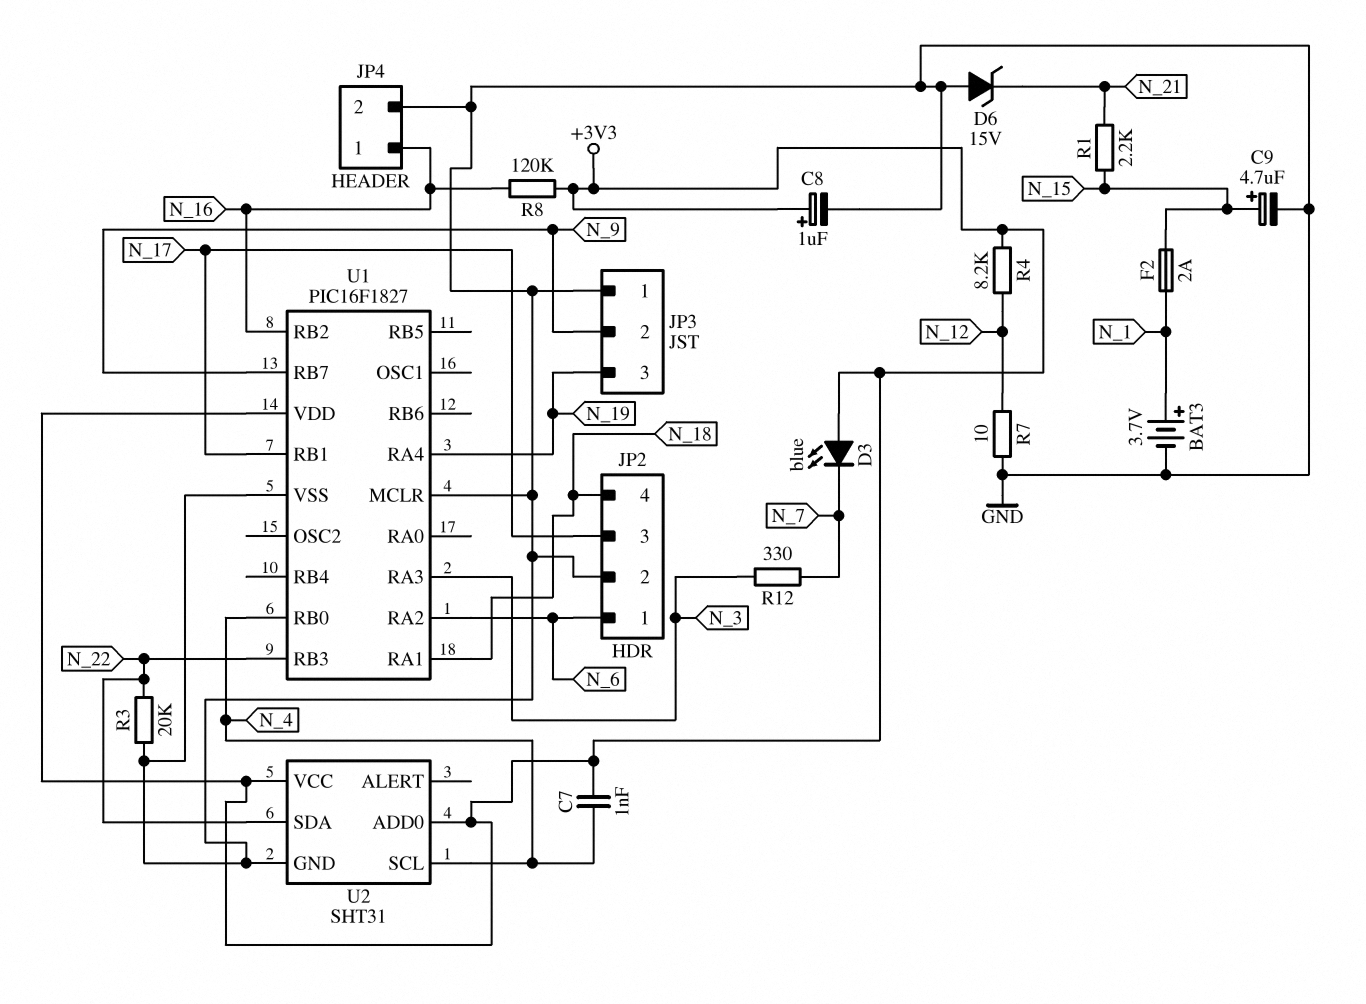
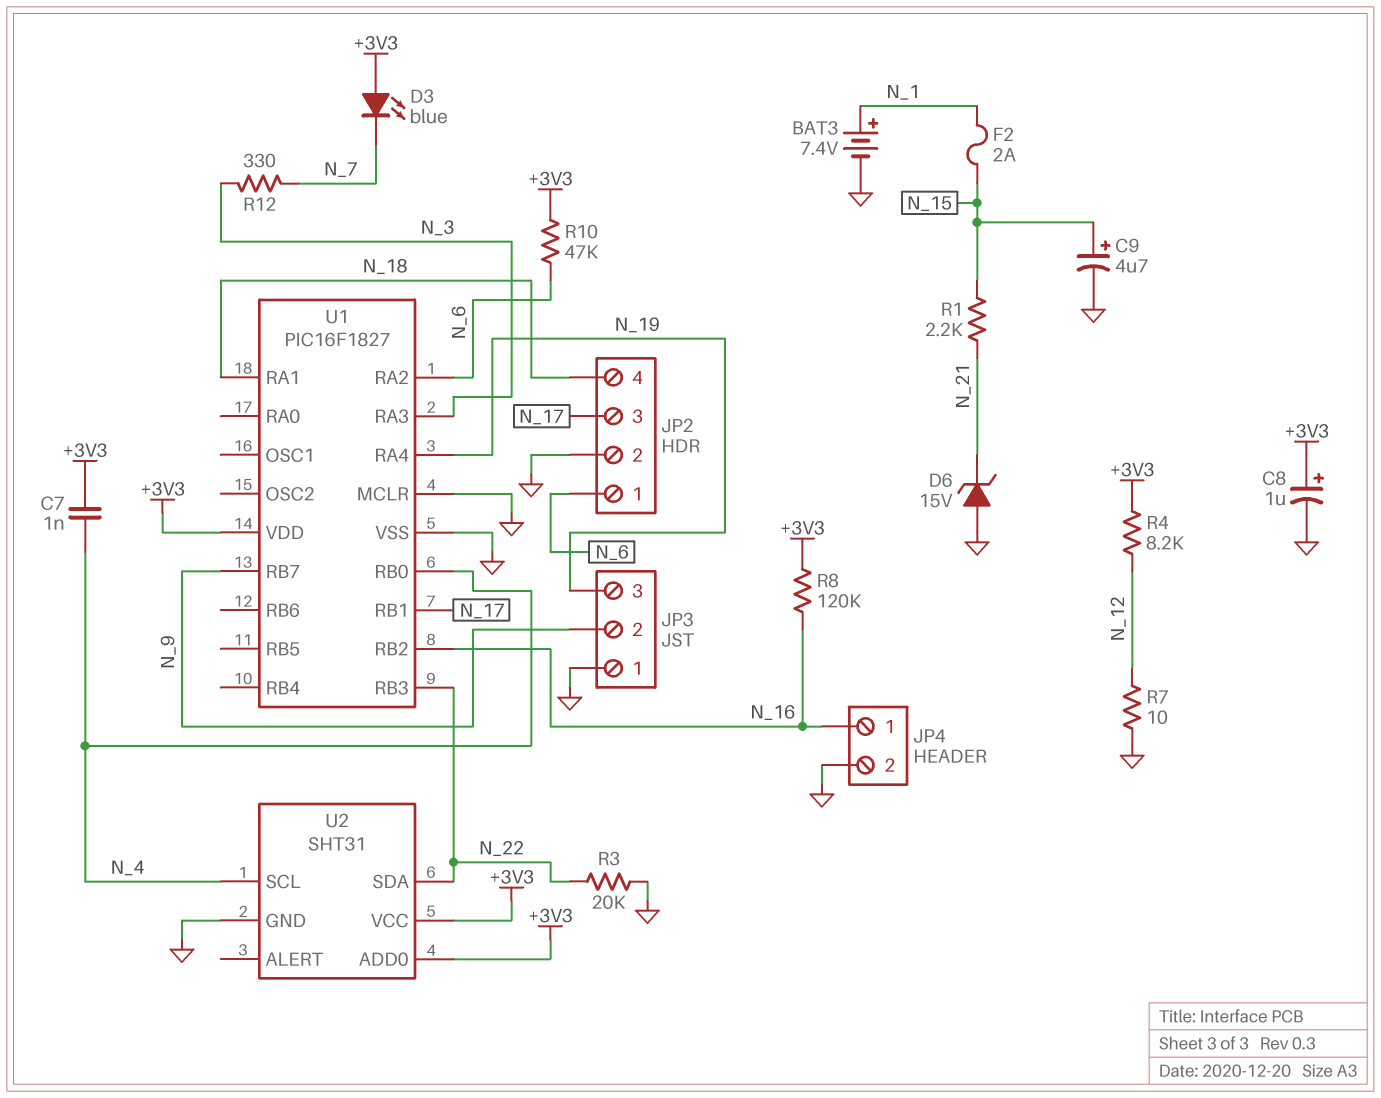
BAT3: 3.7V (plus N_1, minus GND) -> 7.4V (plus N_1, minus GND)
R10: none -> 47k (+3V3, N_6)

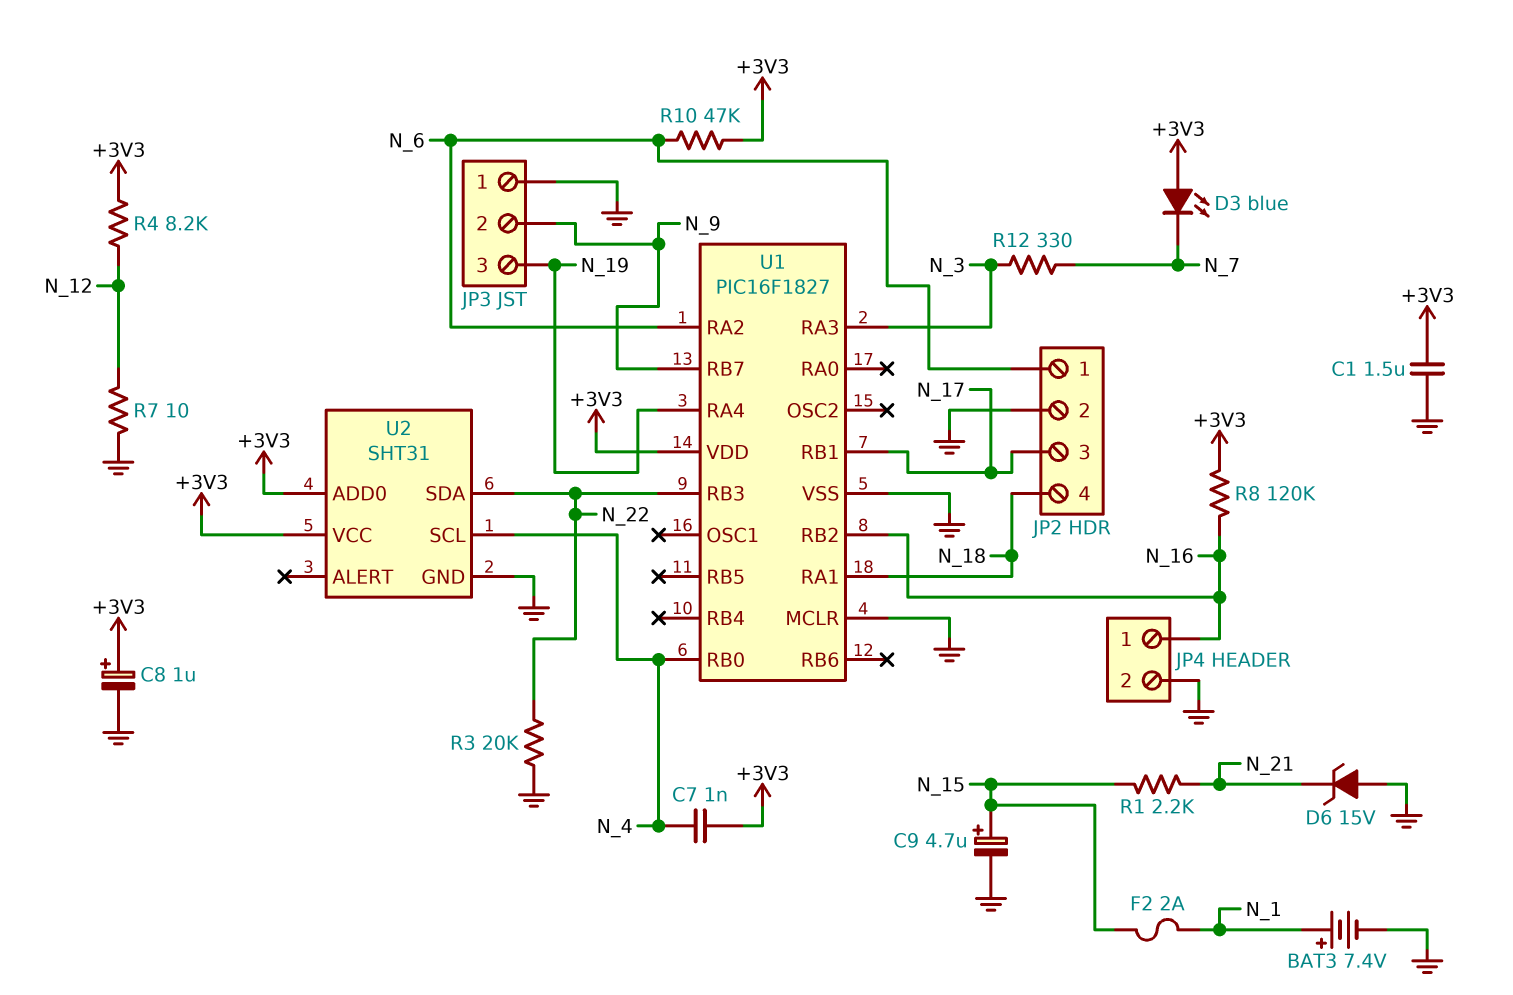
C1: none -> 1.5uF (+3V3, GND)

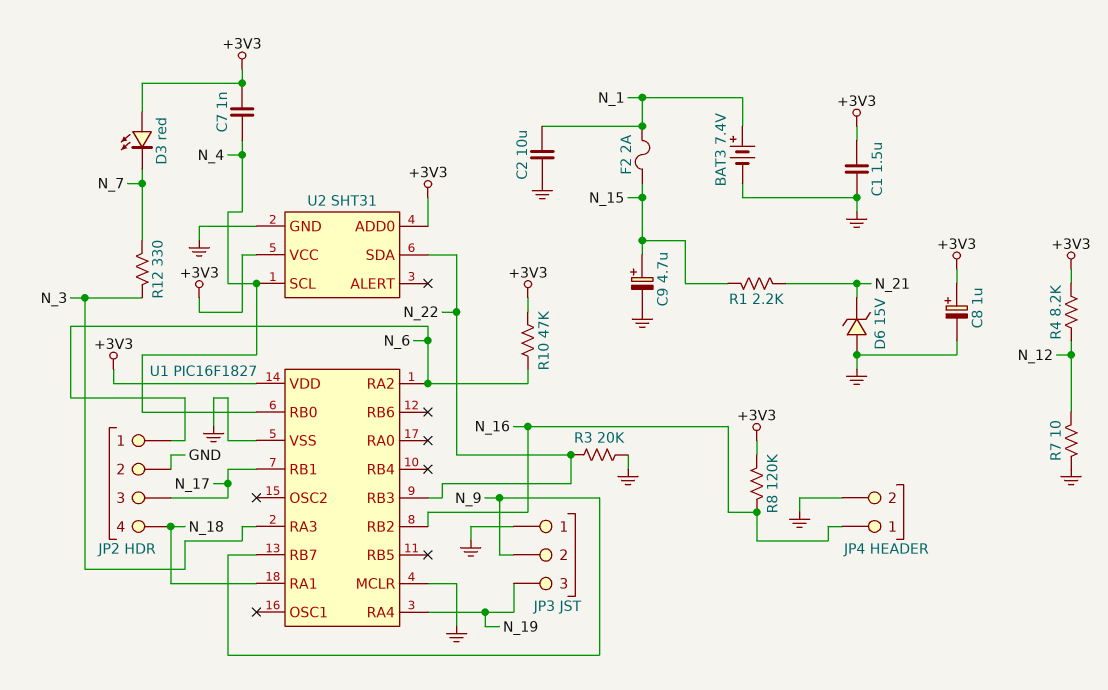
C2: none -> 10uF (GND, N_1)
D3: LED blue (A +3V3, K N_7) -> LED red (A +3V3, K N_7)

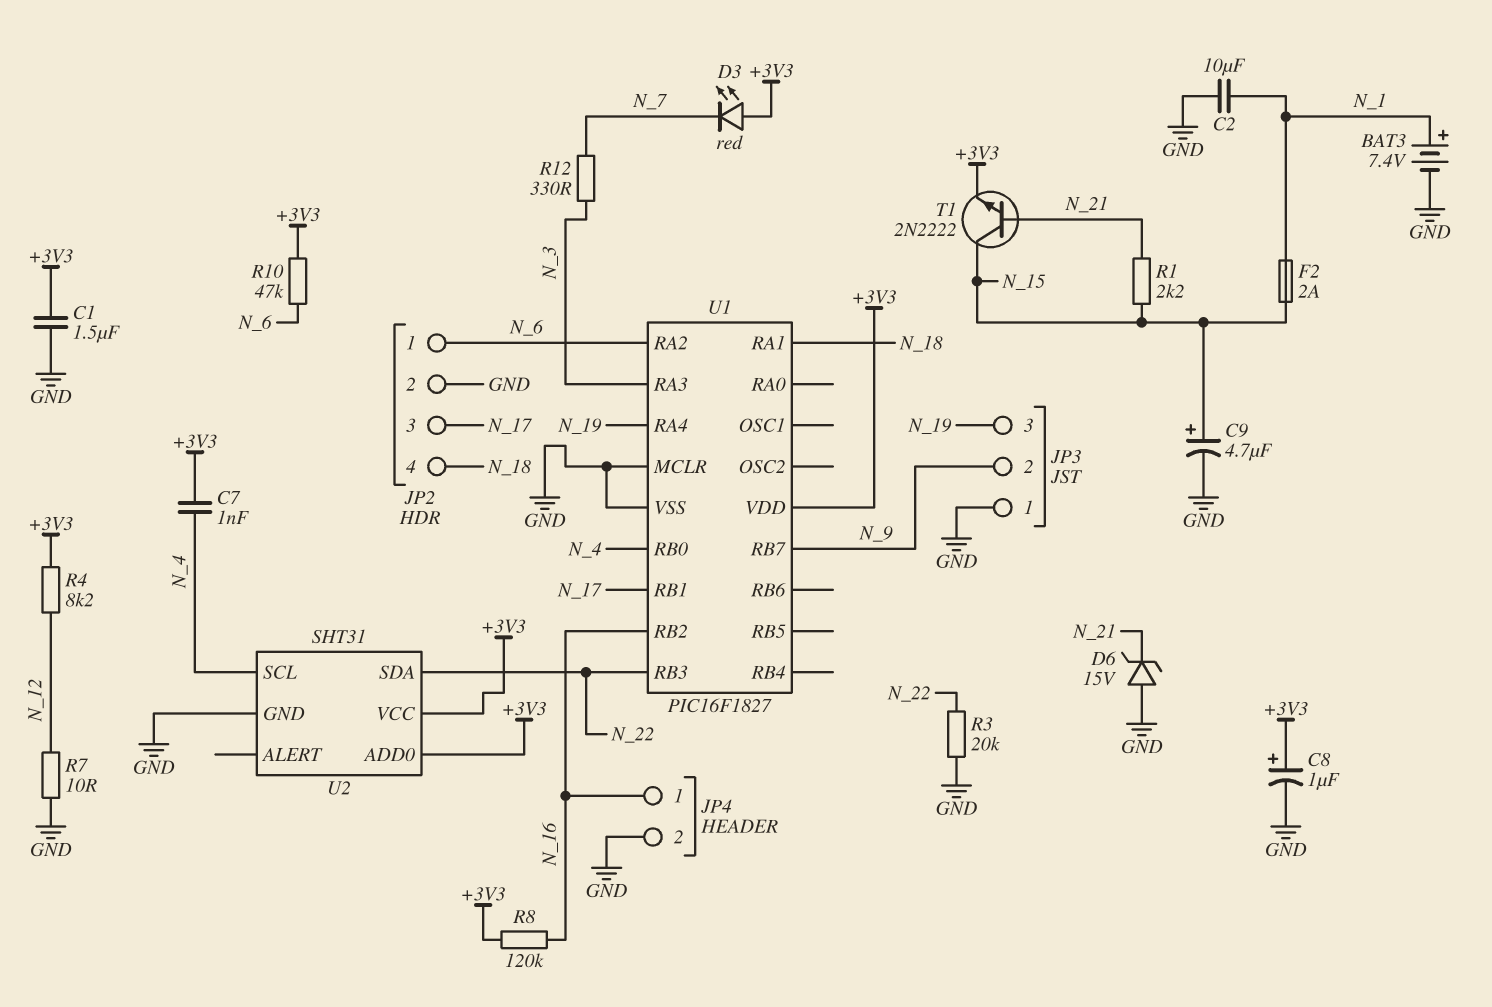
T1: none -> NPN 2N2222 (B N_21, C N_15, E +3V3)

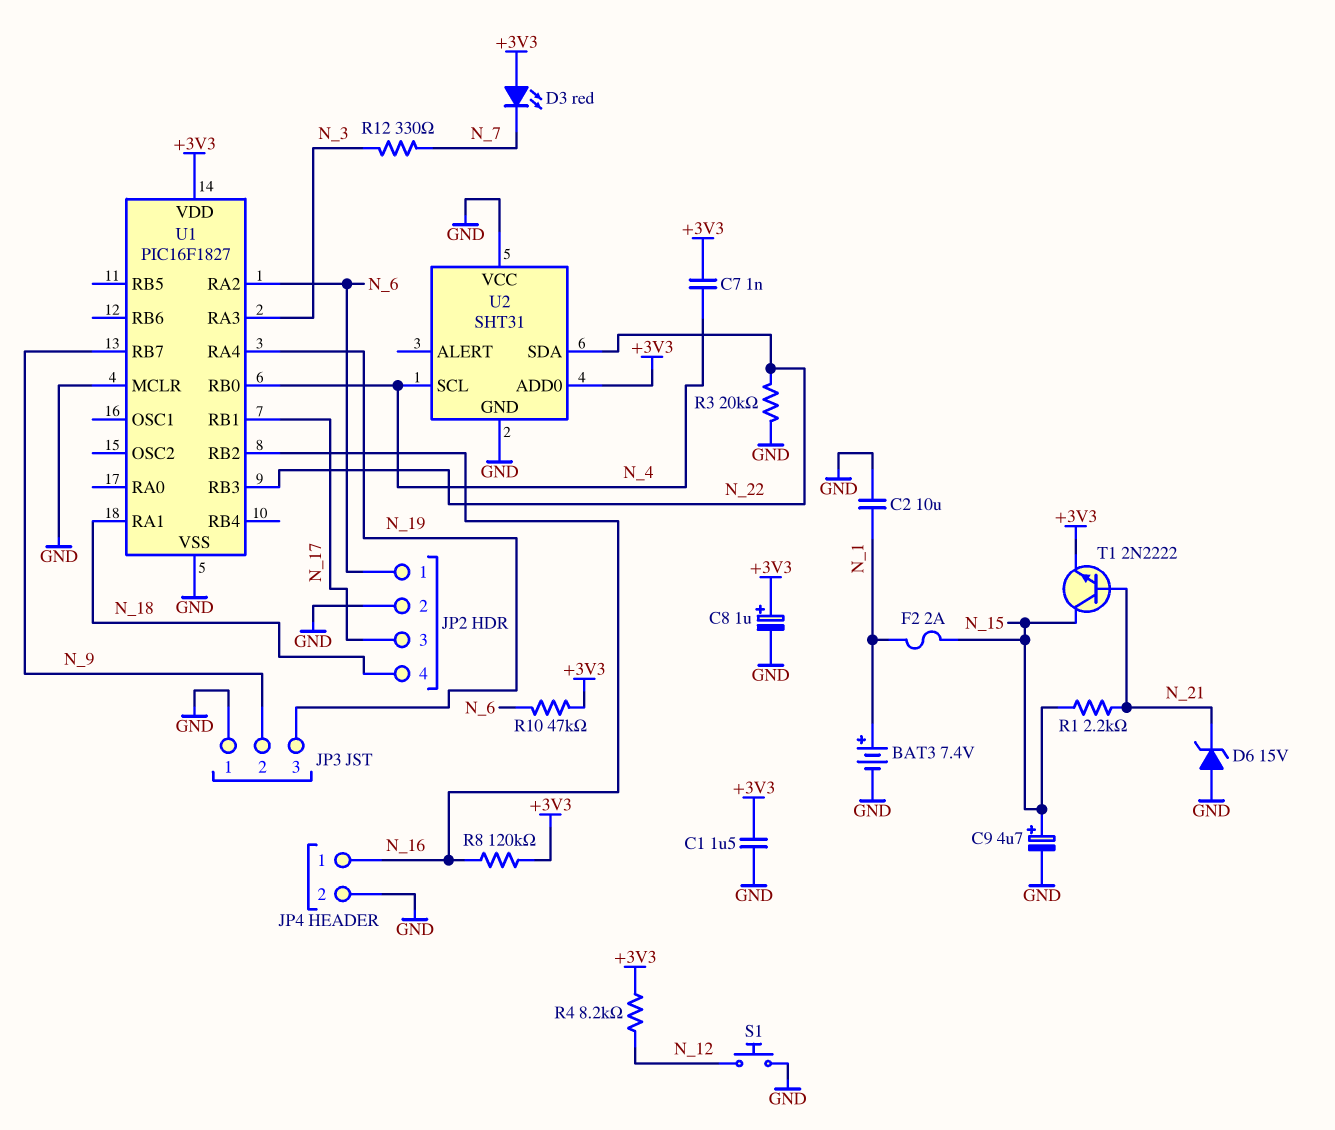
R7: 10 (GND, N_12) -> none
S1: none -> button (GND, N_12)
U2 pin VCC: +3V3 -> GND

